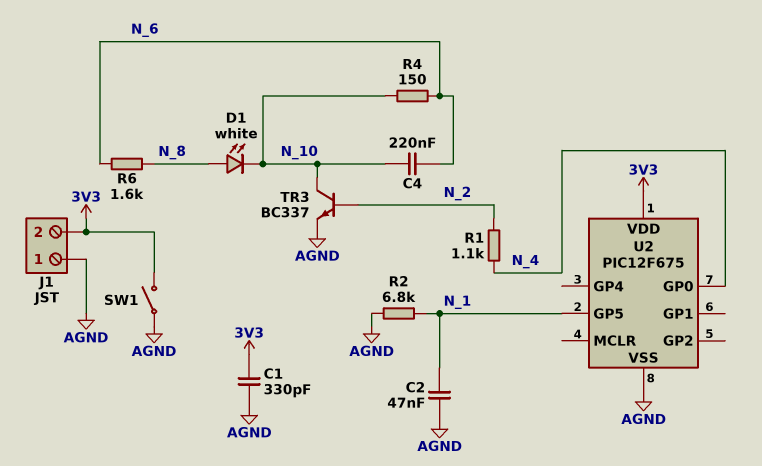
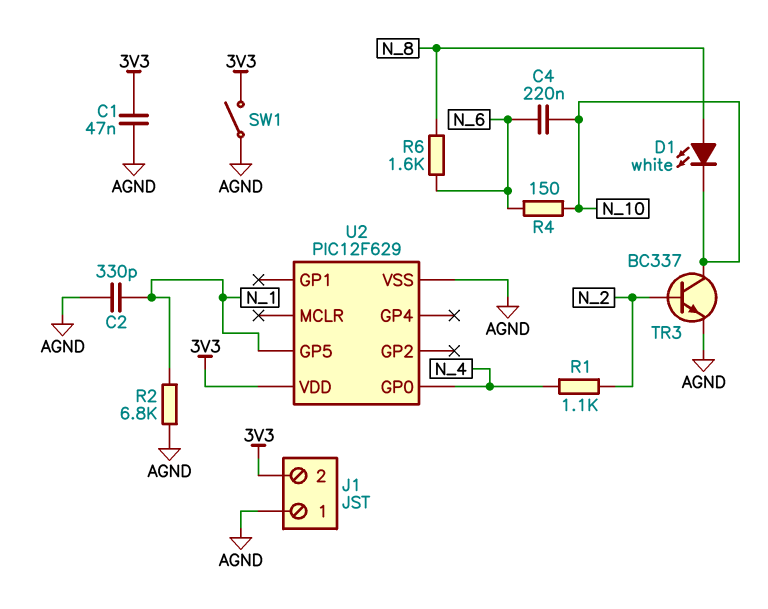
C1: 330pF (3V3, AGND) -> 47nF (3V3, AGND)
C2: 47nF (AGND, N_1) -> 330pF (AGND, N_1)
U2: PIC12F675 -> PIC12F629

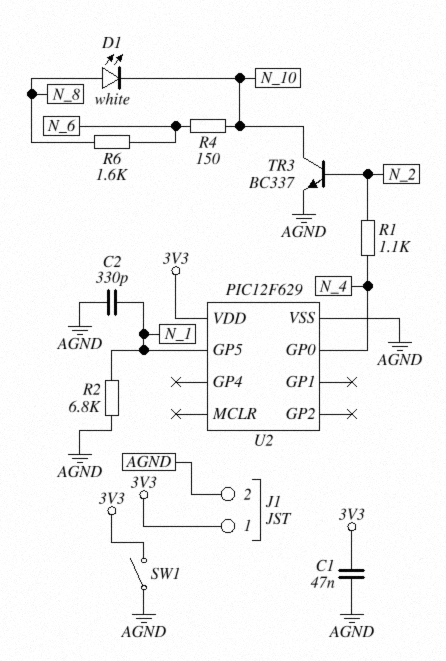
C4: 220nF (N_6, N_10) -> none
J1 pin 1: AGND -> 3V3
J1 pin 2: 3V3 -> AGND

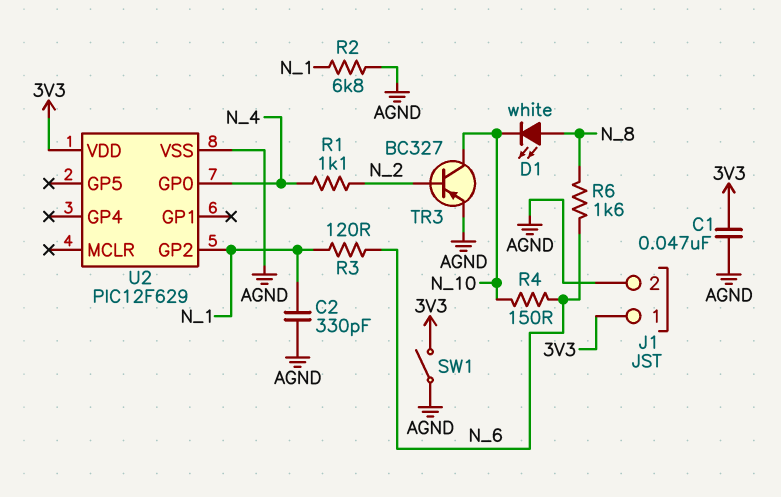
R3: none -> 120 (N_1, N_6)
TR3: NPN BC337 (B N_2, C N_10, E AGND) -> PNP BC327 (B N_2, C N_10, E AGND)
U2 pin GP2: none -> N_1
U2 pin GP5: N_1 -> none

